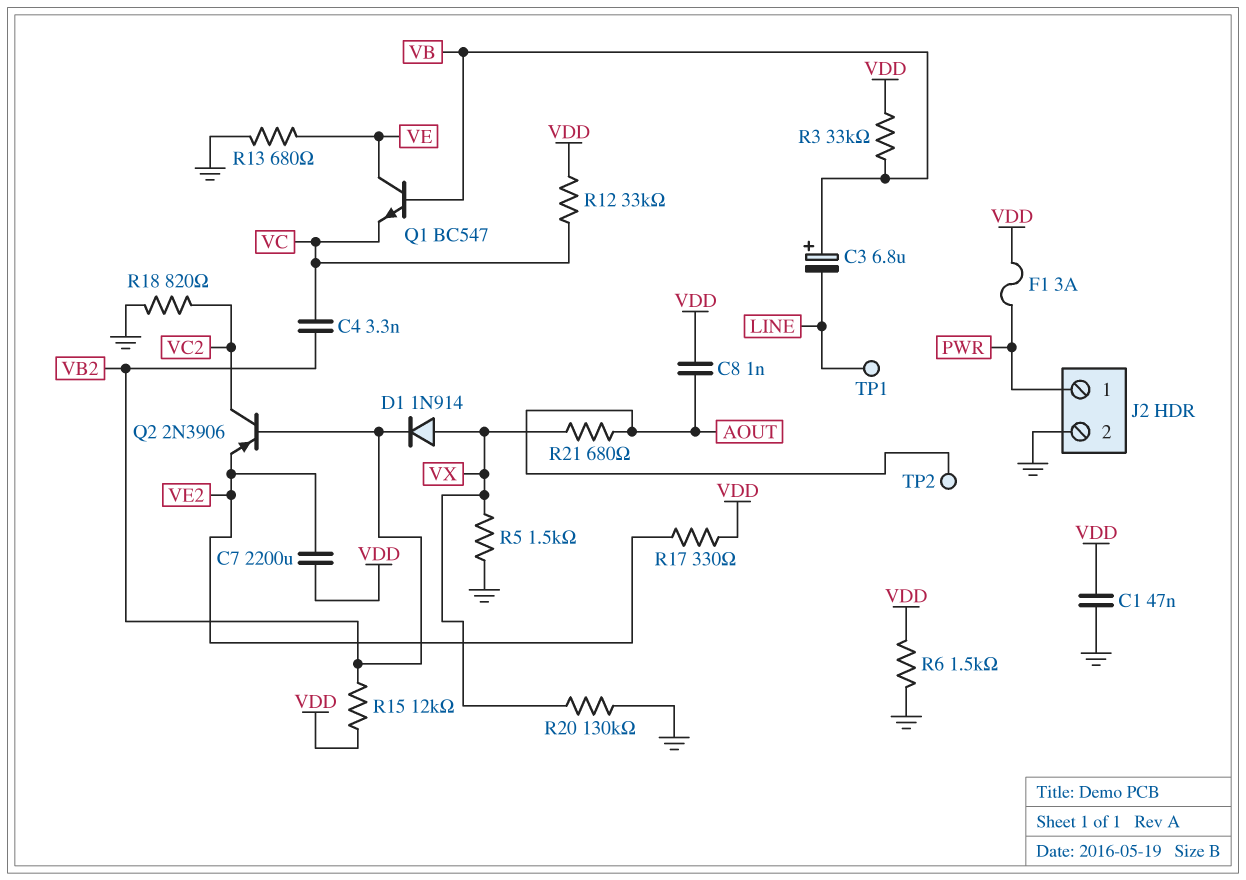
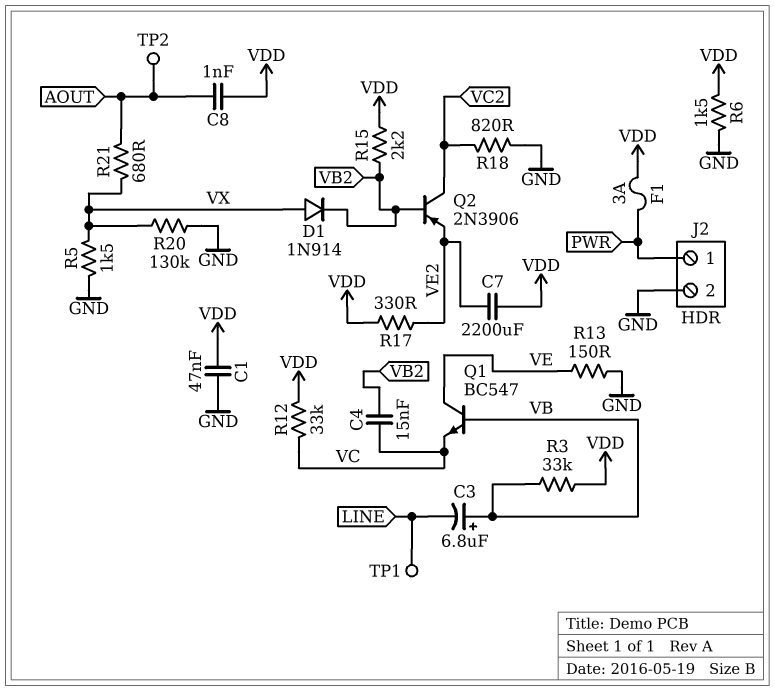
C4: 3.3nF (VB2, VC) -> 15nF (VB2, VC)
R13: 680 (GND, VE) -> 150 (GND, VE)
R15: 12k (VB2, VDD) -> 2.2k (VB2, VDD)

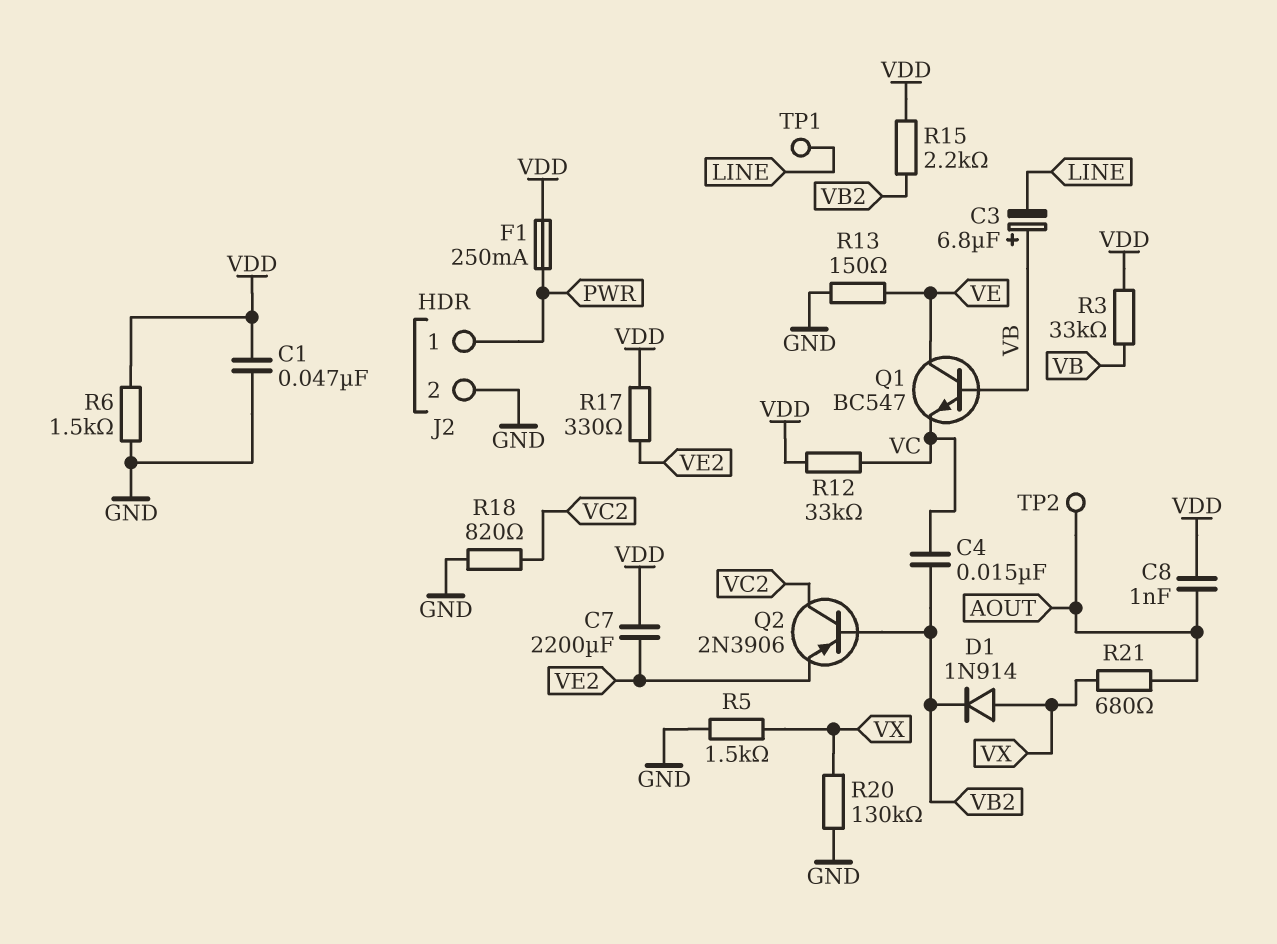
F1: 3A (PWR, VDD) -> 250mA (PWR, VDD)

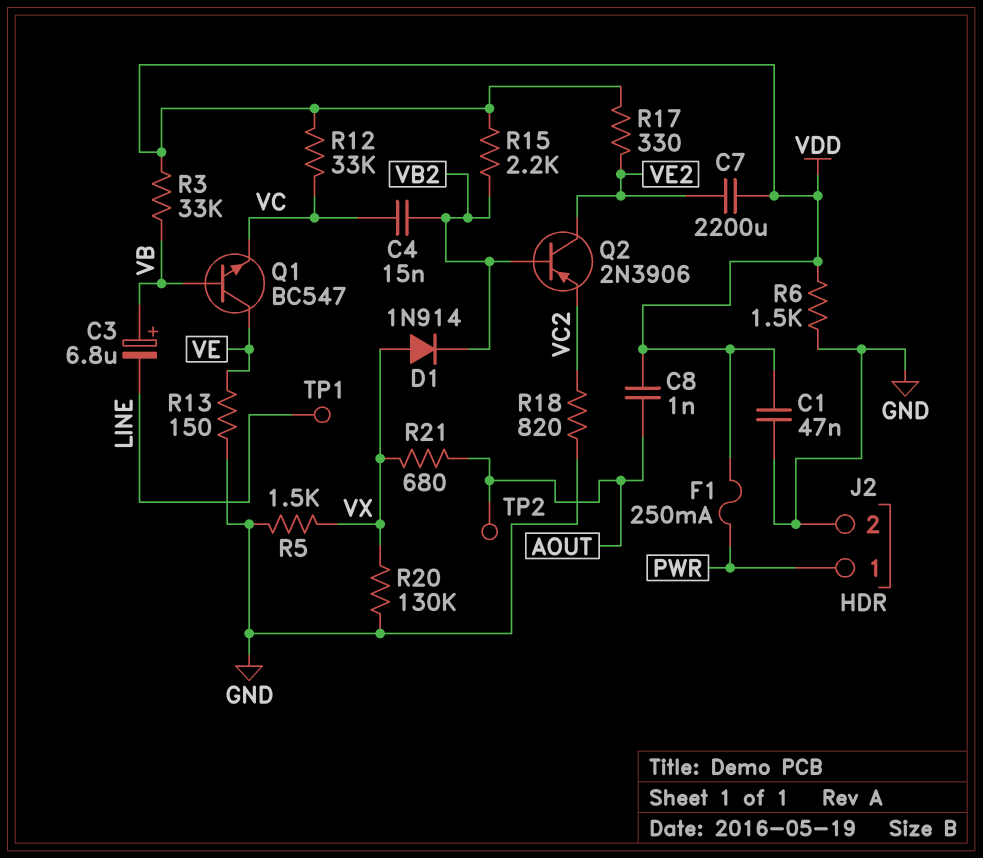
Q2: PNP 2N3906 (B VB2, C VC2, E VE2) -> PNP 2N3906 (B VB2, C VE2, E VC2)

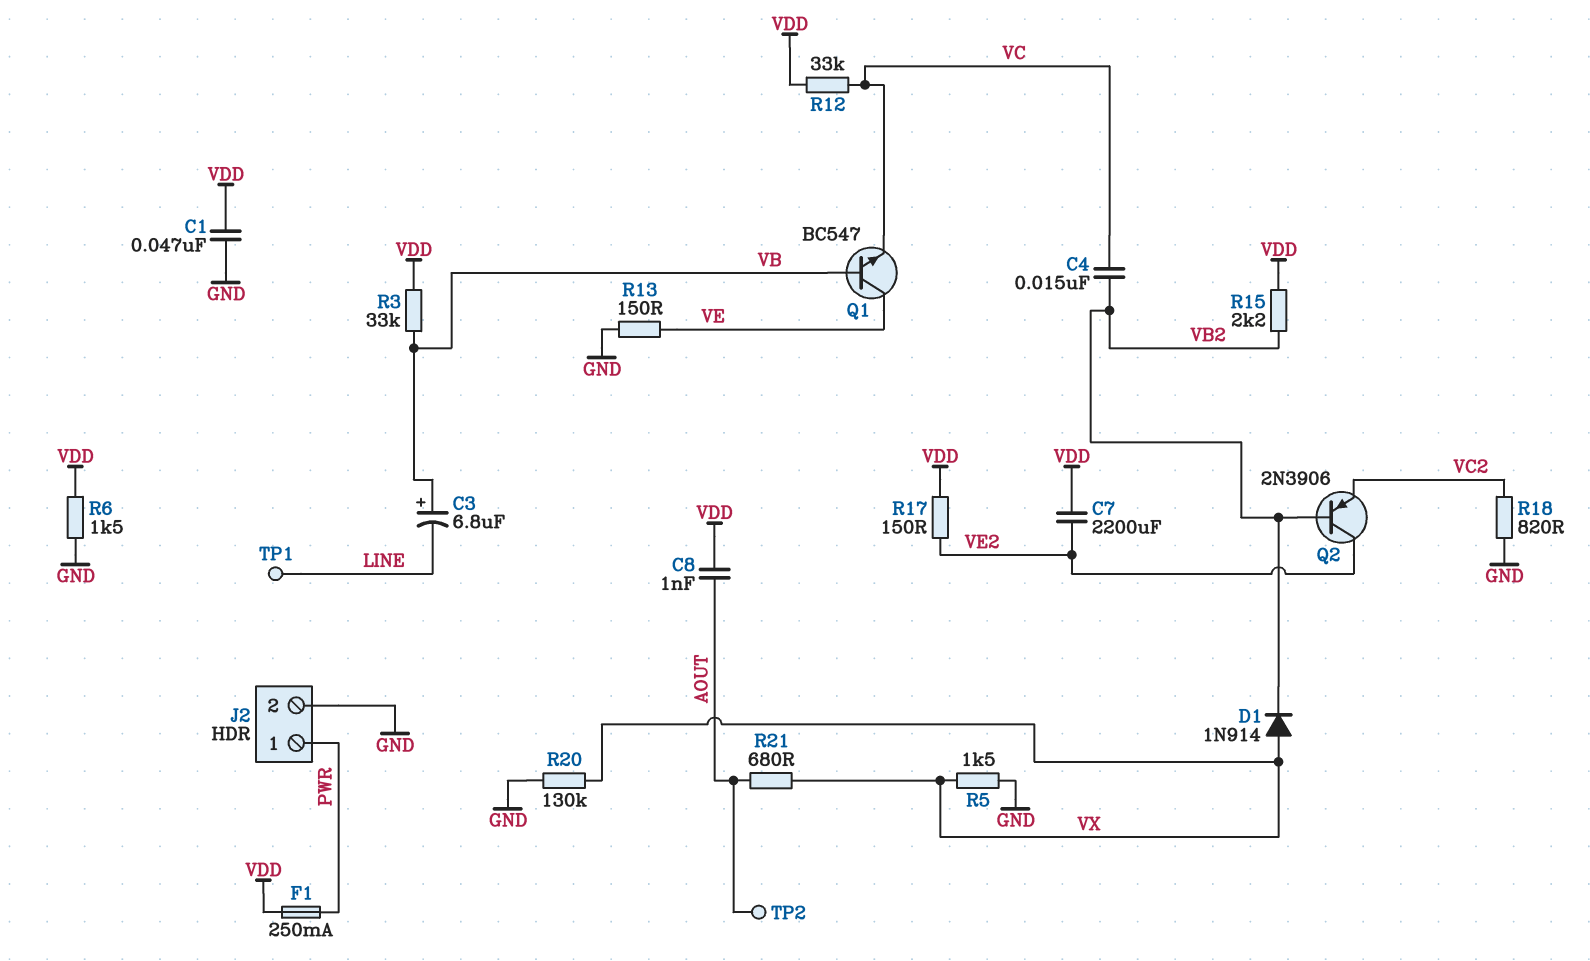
R17: 330 (VDD, VE2) -> 150 (VDD, VE2)

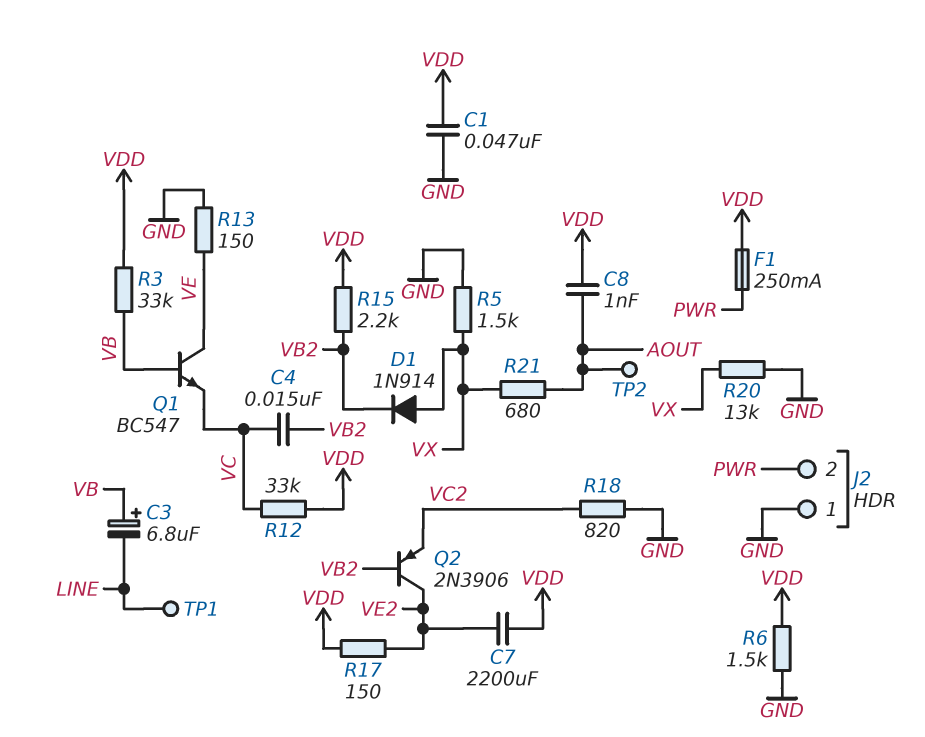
J2 pin 1: PWR -> GND
J2 pin 2: GND -> PWR
R20: 130k (GND, VX) -> 13k (GND, VX)

